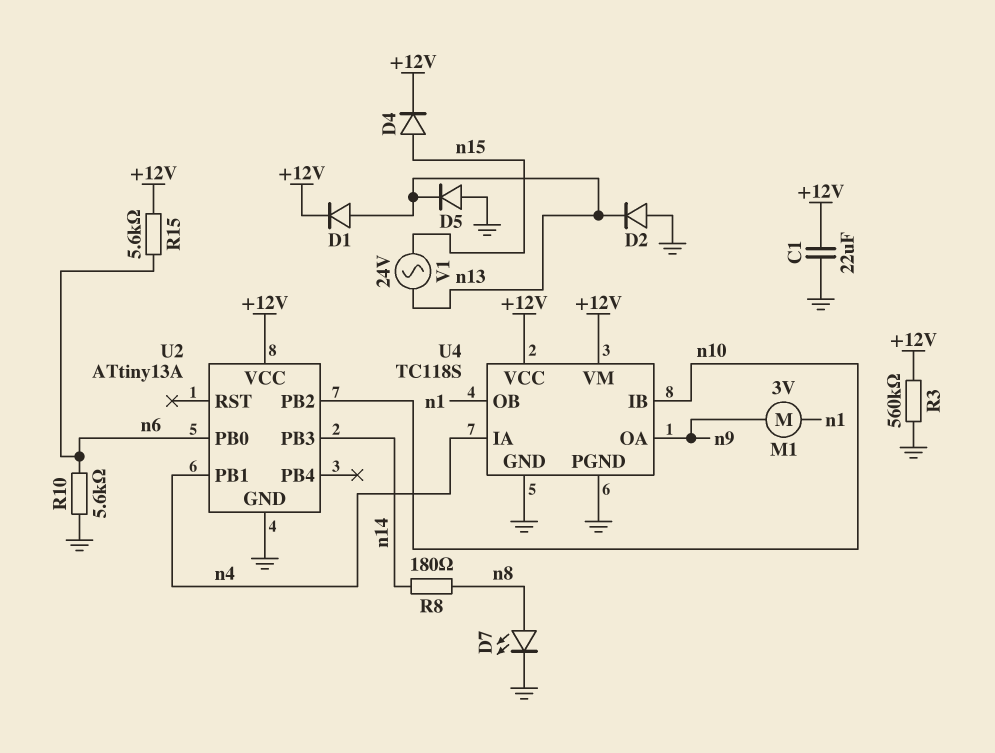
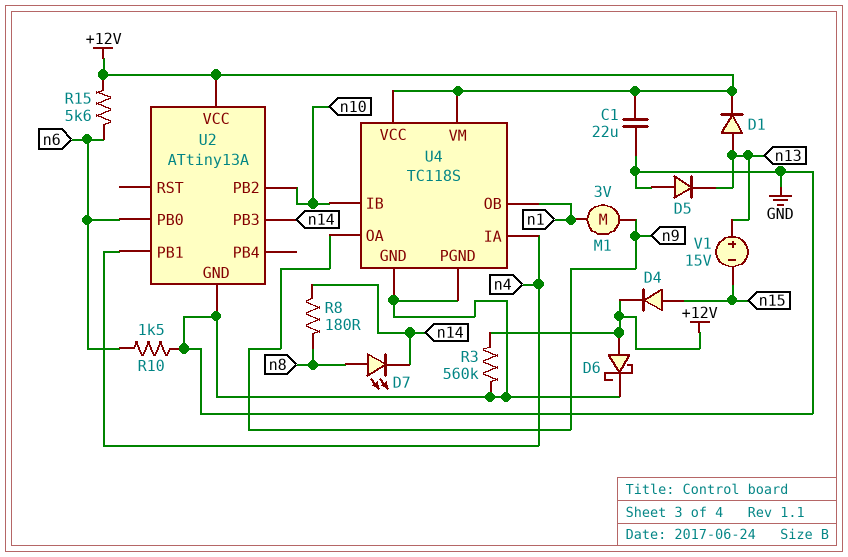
D2: diode (A GND, K n13) -> none
D6: none -> schottky (A +12V, K GND)
D7: LED (A n8, K GND) -> LED (A n8, K n14)
R10: 5.6k (GND, n6) -> 1.5k (GND, n6)
V1: AC 24V (n13, n15) -> 15V (plus n13, minus n15)

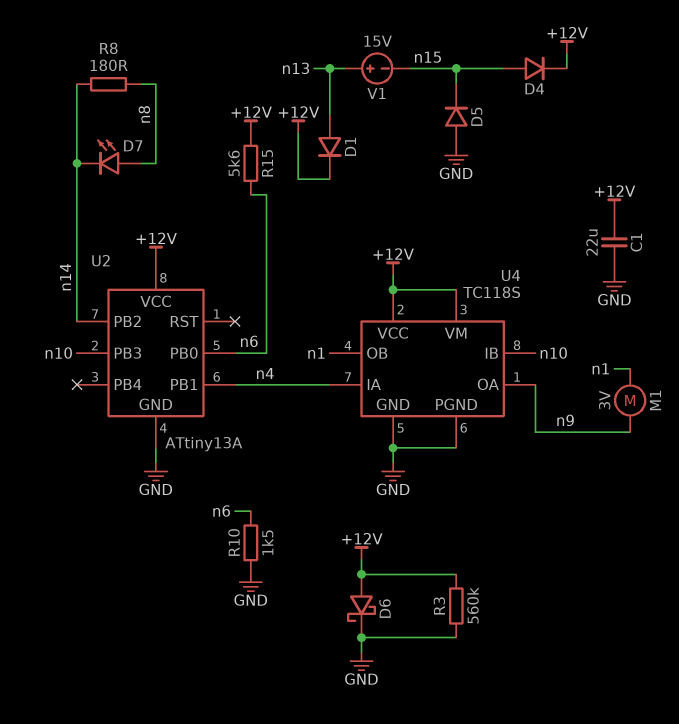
D5: diode (A GND, K n13) -> diode (A GND, K n15)
U2 pin PB2: n10 -> n14
U2 pin PB3: n14 -> n10

